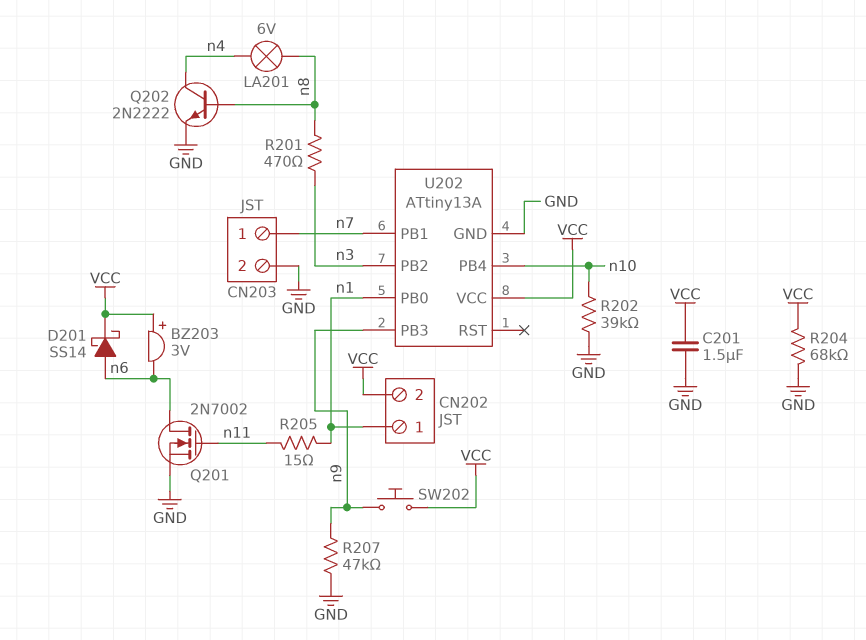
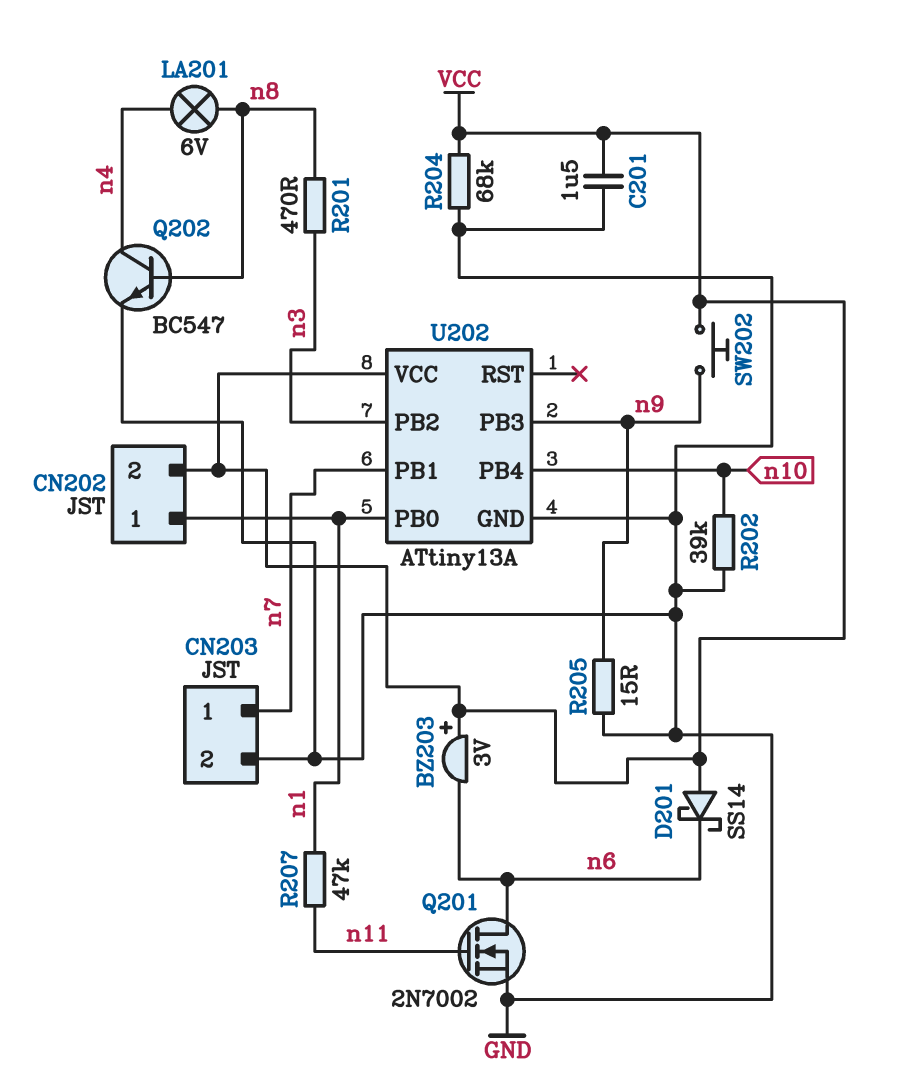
D201: schottky SS14 (A n6, K VCC) -> schottky SS14 (A VCC, K n6)
Q202: NPN 2N2222 (B n8, C n4, E GND) -> NPN BC547 (B n8, C n4, E GND)
R205: 15 (n1, n11) -> 15 (GND, n9)
R207: 47k (GND, n9) -> 47k (n1, n11)

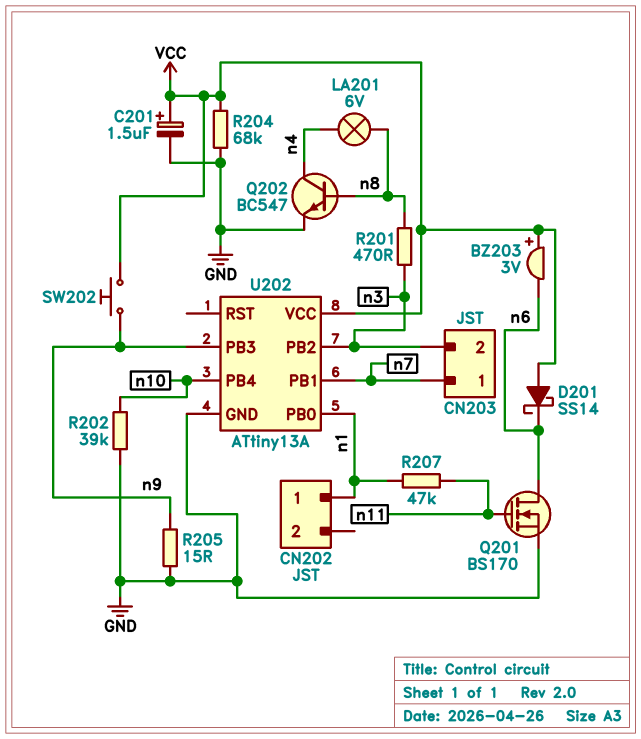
C201: 1.5uF (GND, VCC) -> 1.5uF (plus VCC, minus GND)
CN202 pin 2: VCC -> none
CN203 pin 2: GND -> n3
Q201: NMOS 2N7002 (G n11, D n6, S GND) -> NMOS BS170 (G n11, D n6, S GND)

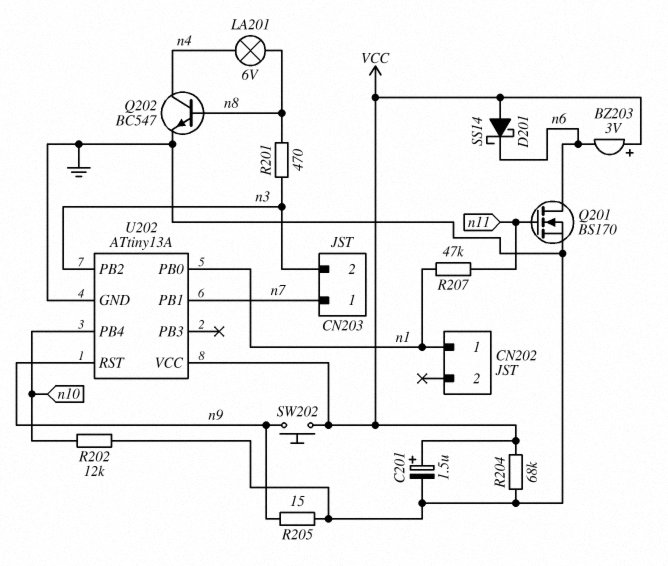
R202: 39k (GND, n10) -> 12k (GND, n10)
U202 pin PB3: n9 -> none
U202 pin RST: none -> n9

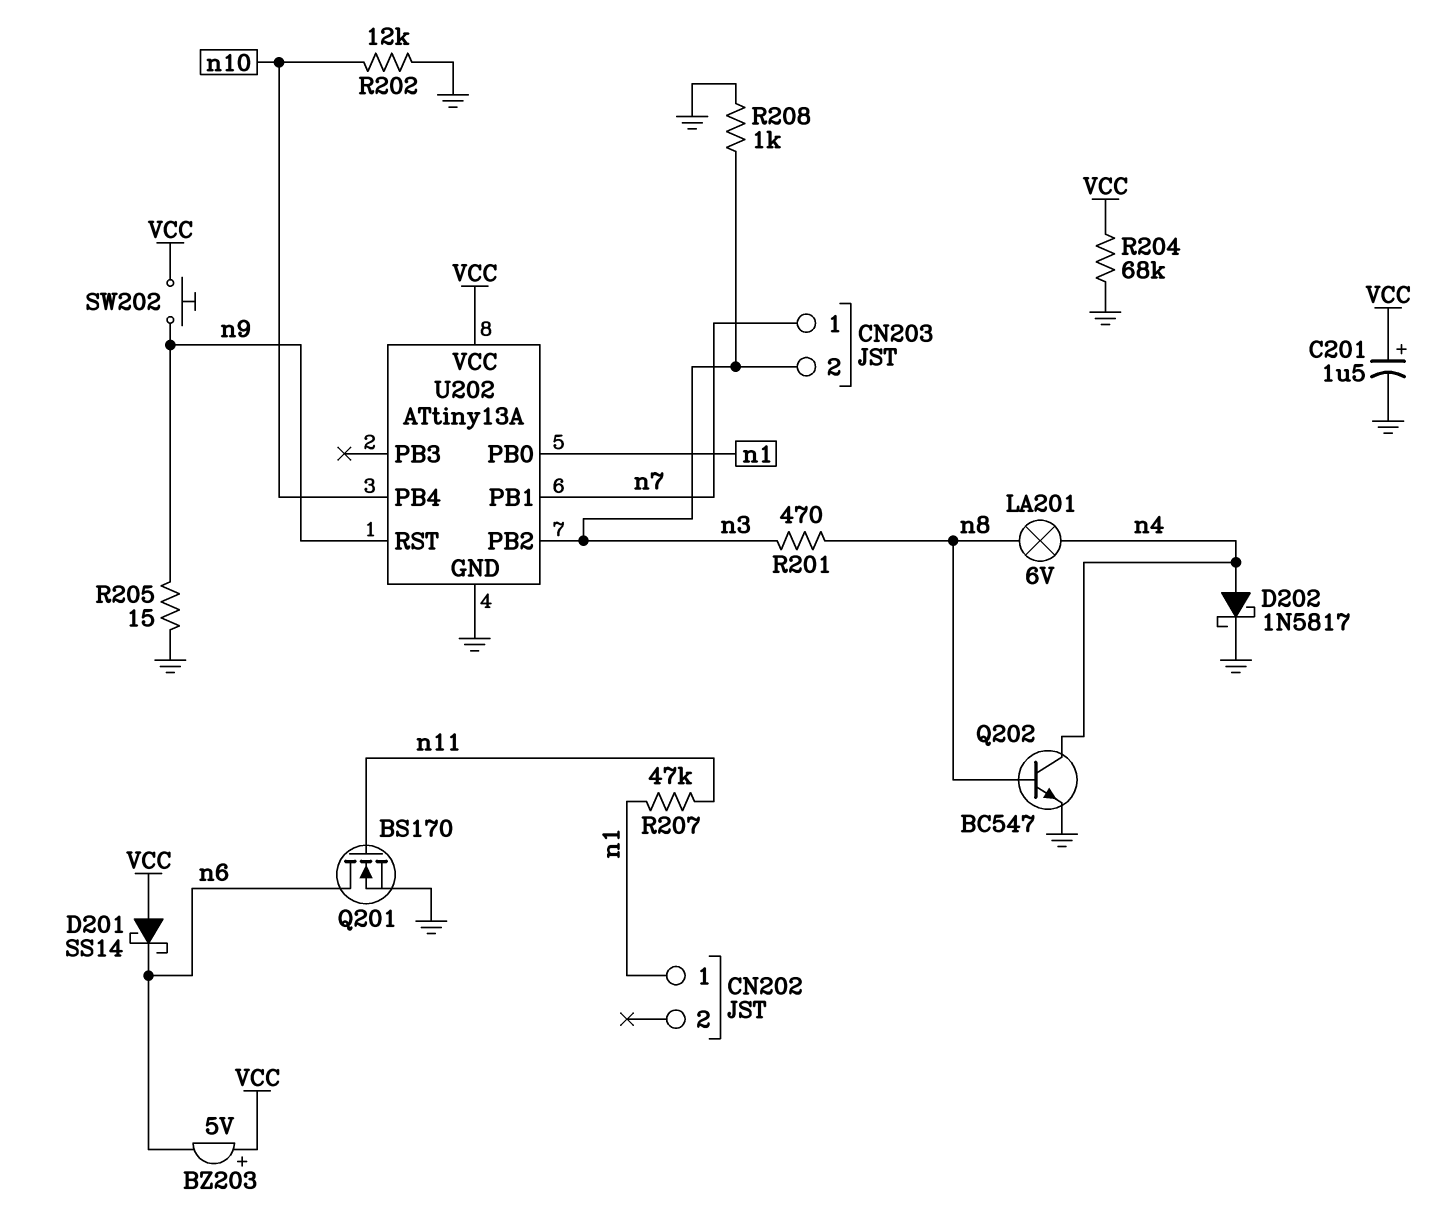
BZ203: buzzer 3V (plus VCC, minus n6) -> buzzer 5V (plus VCC, minus n6)
D202: none -> schottky 1N5817 (A n4, K GND)
R208: none -> 1k (GND, n3)

